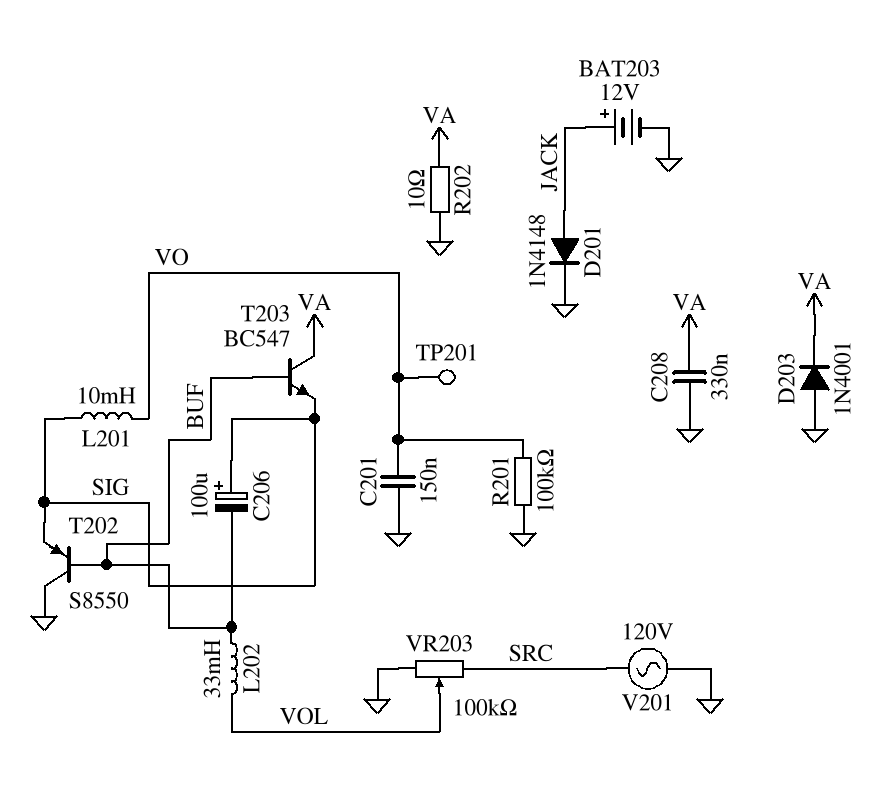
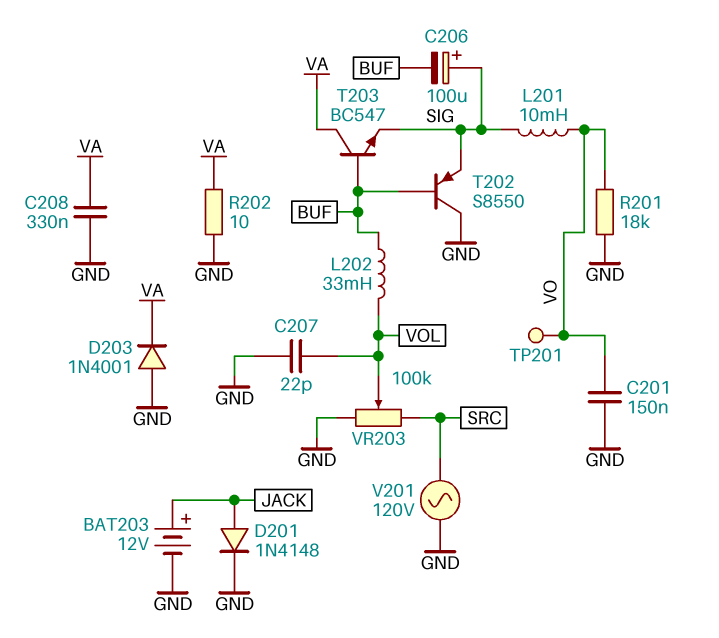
C207: none -> 22pF (GND, VOL)
R201: 100k (GND, VO) -> 18k (GND, VO)

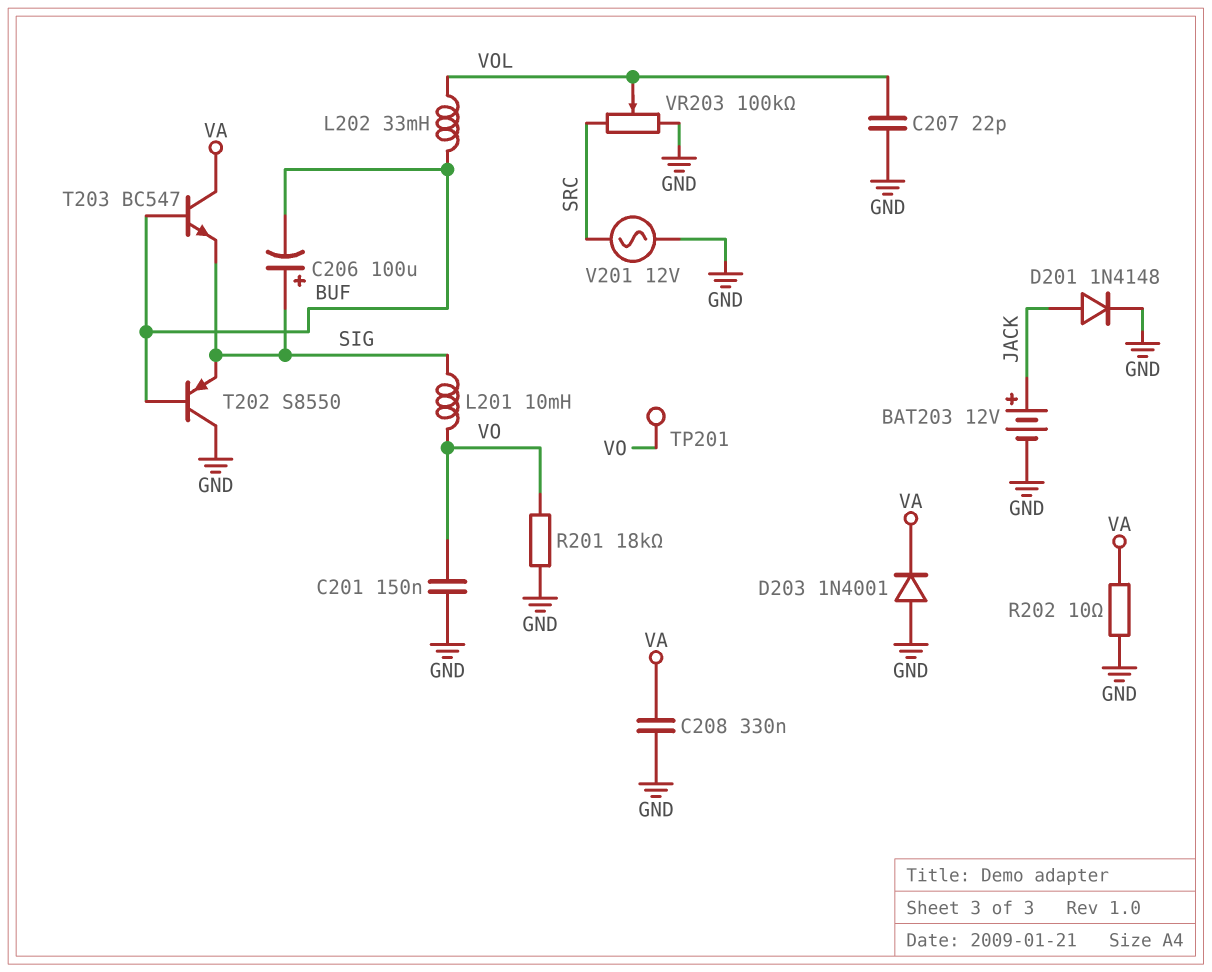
V201: AC 120V (GND, SRC) -> AC 12V (GND, SRC)

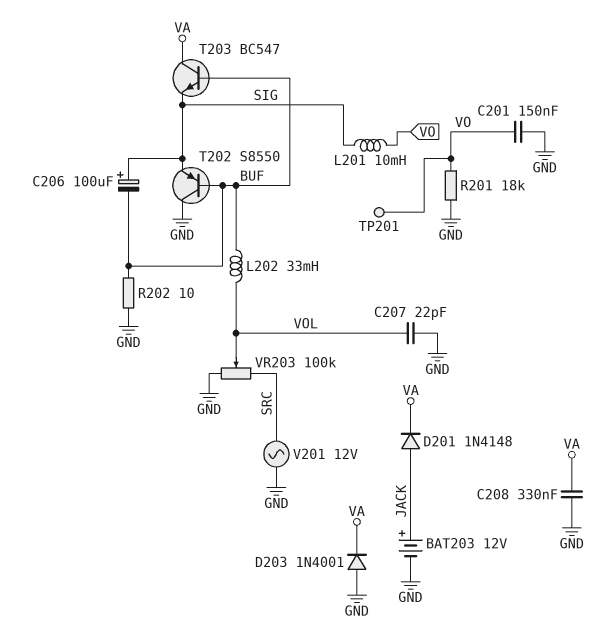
D201: diode 1N4148 (A JACK, K GND) -> diode 1N4148 (A JACK, K VA)
R202: 10 (GND, VA) -> 10 (BUF, GND)

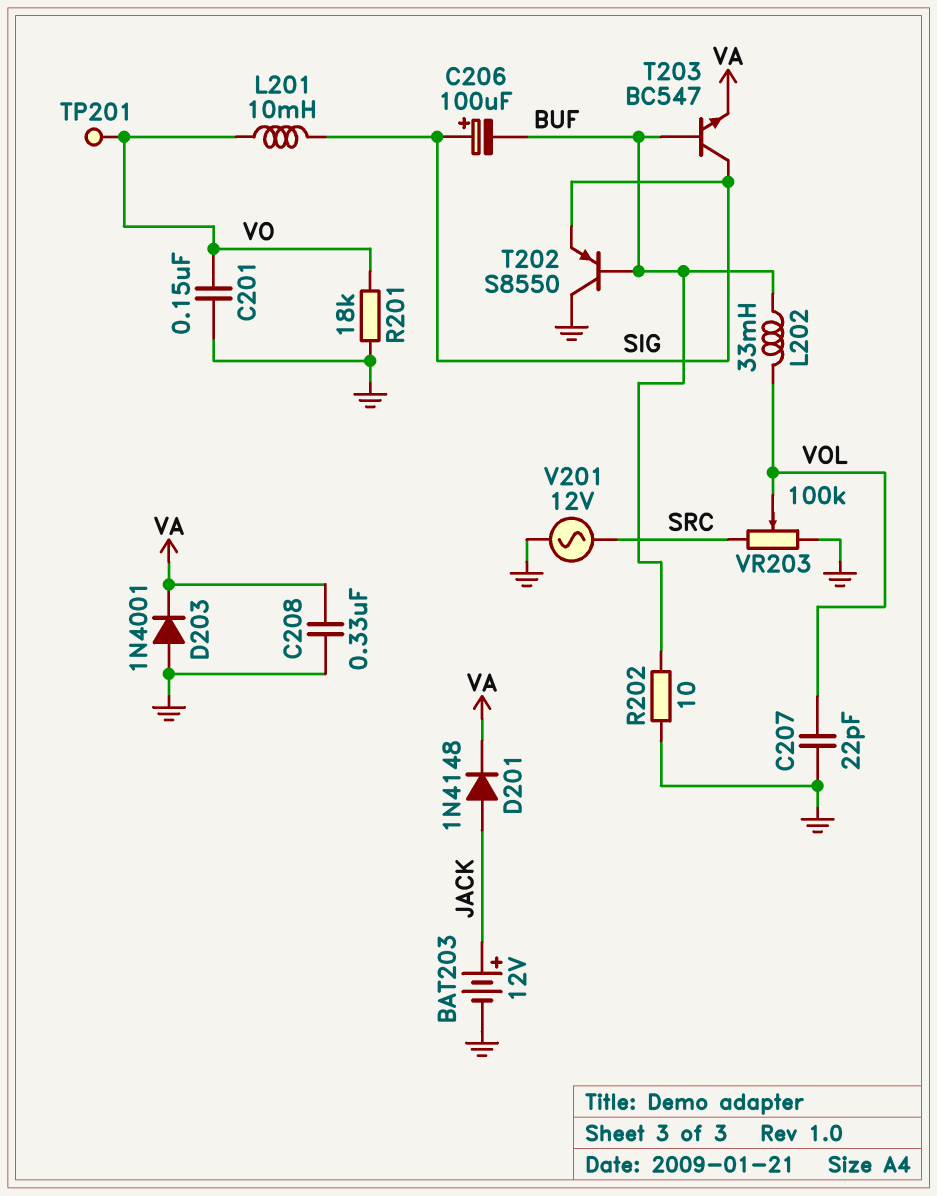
T203: NPN BC547 (B BUF, C VA, E SIG) -> NPN BC547 (B BUF, C SIG, E VA)

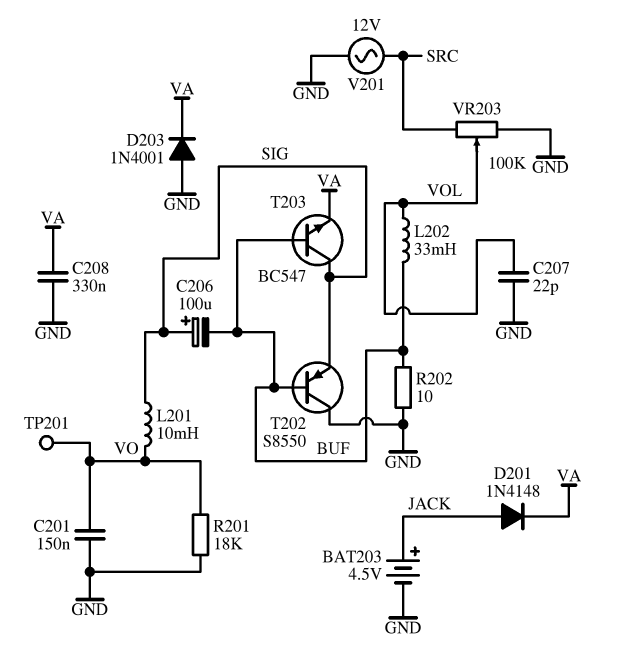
BAT203: 12V (plus JACK, minus GND) -> 4.5V (plus JACK, minus GND)

